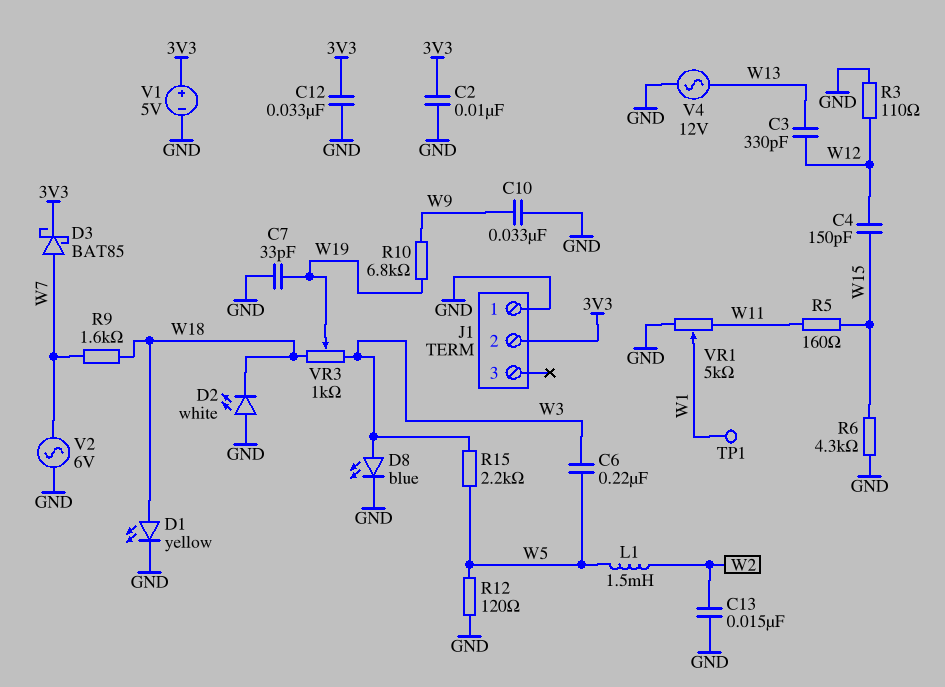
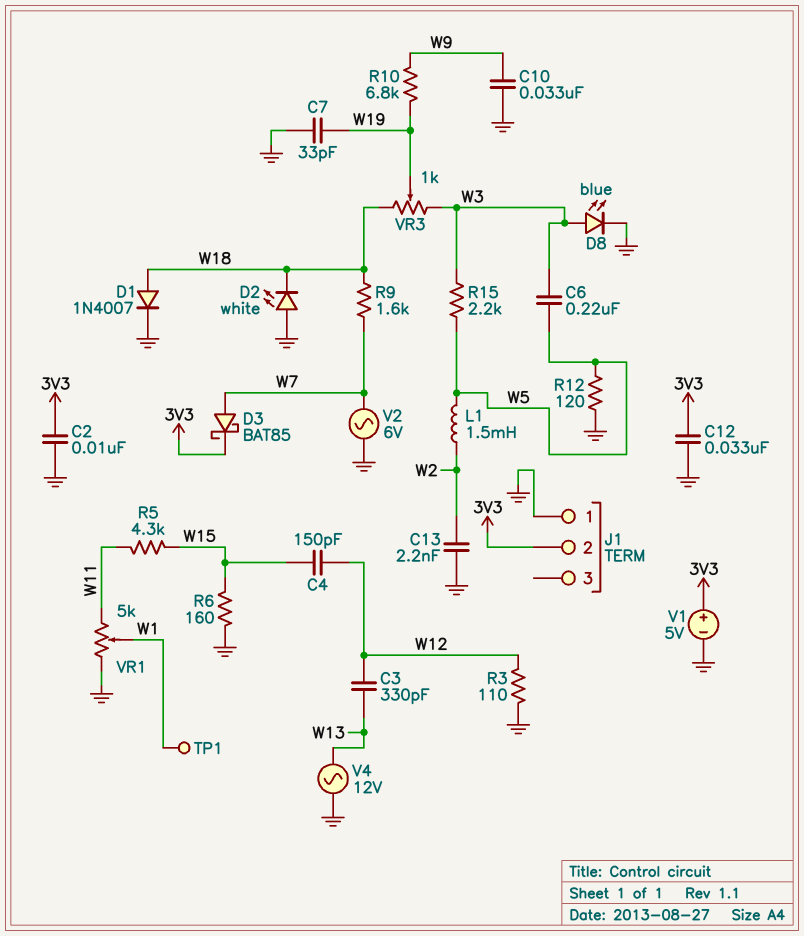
C13: 15nF (GND, W2) -> 2.2nF (GND, W2)
D1: LED yellow (A W18, K GND) -> diode 1N4007 (A W18, K GND)
R5: 160 (W11, W15) -> 4.3k (W11, W15)
R6: 4.3k (GND, W15) -> 160 (GND, W15)

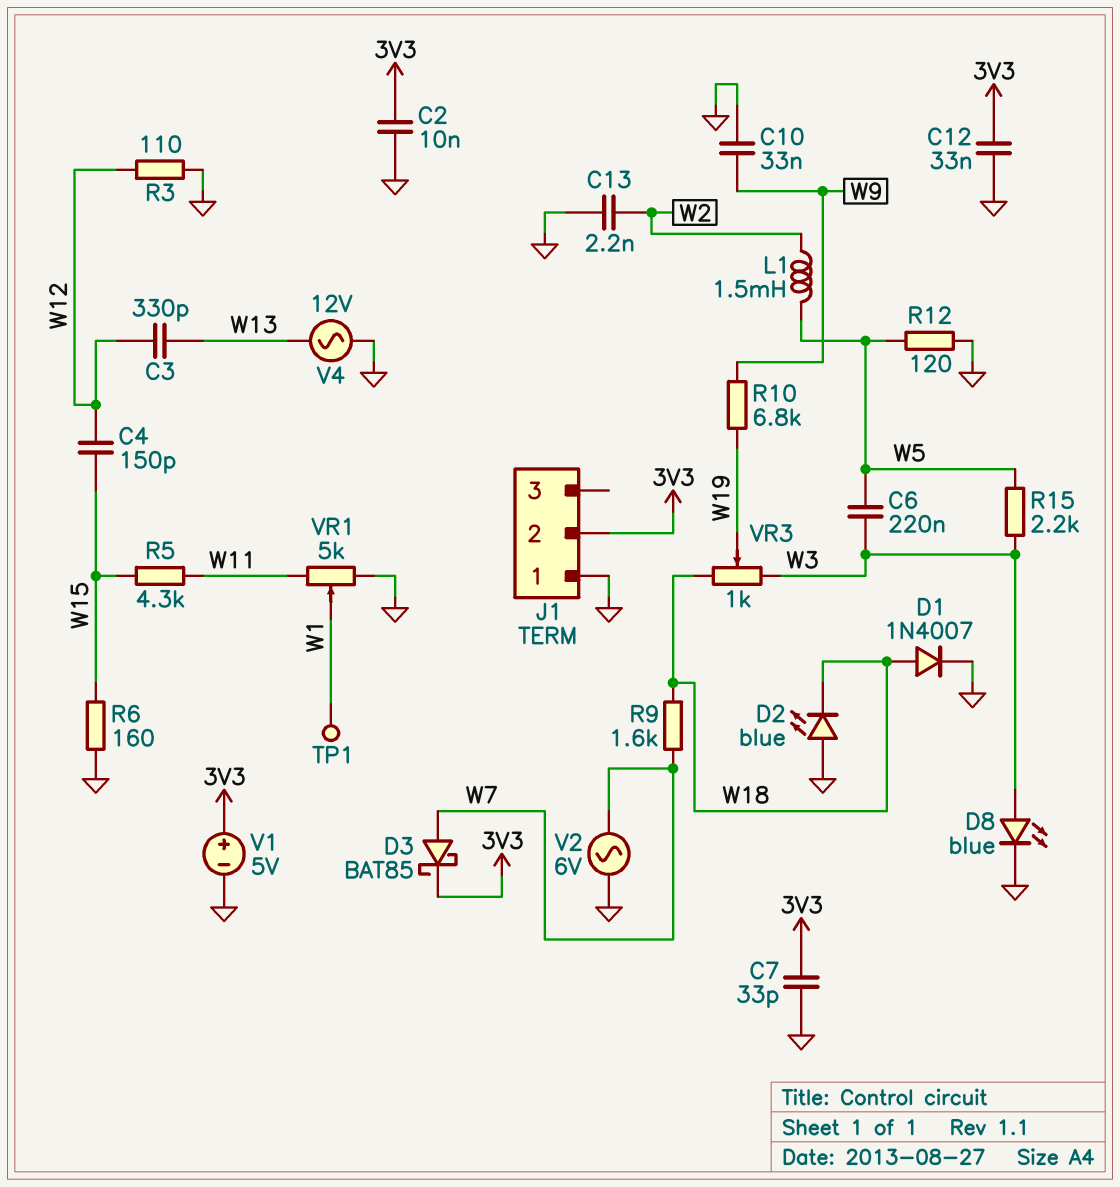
C7: 33pF (GND, W19) -> 33pF (3V3, GND)
D2: LED white (A GND, K W18) -> LED blue (A GND, K W18)

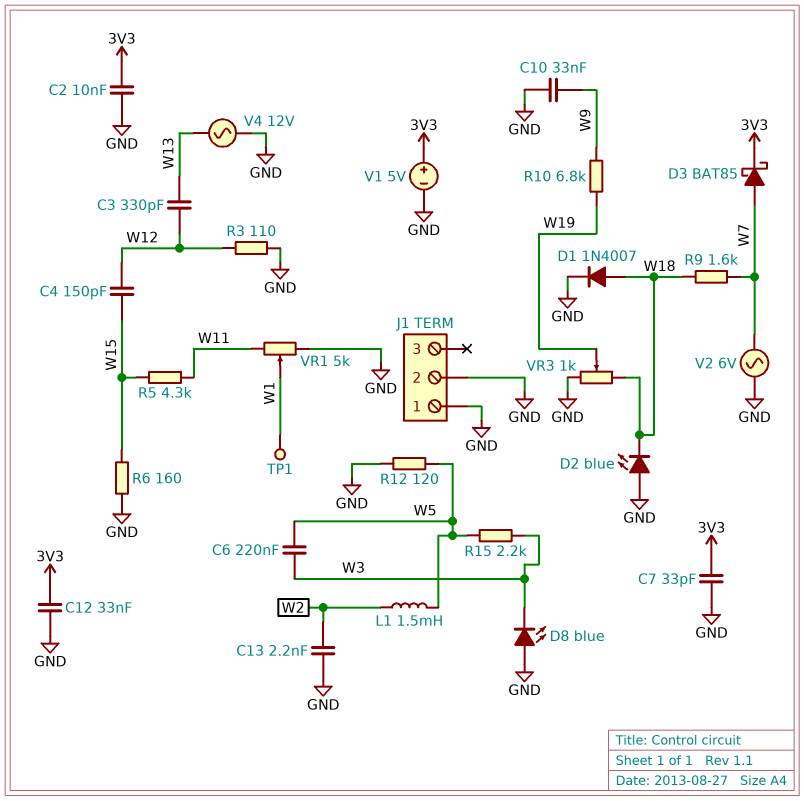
D8: LED blue (A W3, K GND) -> LED blue (A GND, K W3)
J1 pin 2: 3V3 -> GND
VR3: 1k (W3, W18, wiper W19) -> 1k (GND, W18, wiper W19)

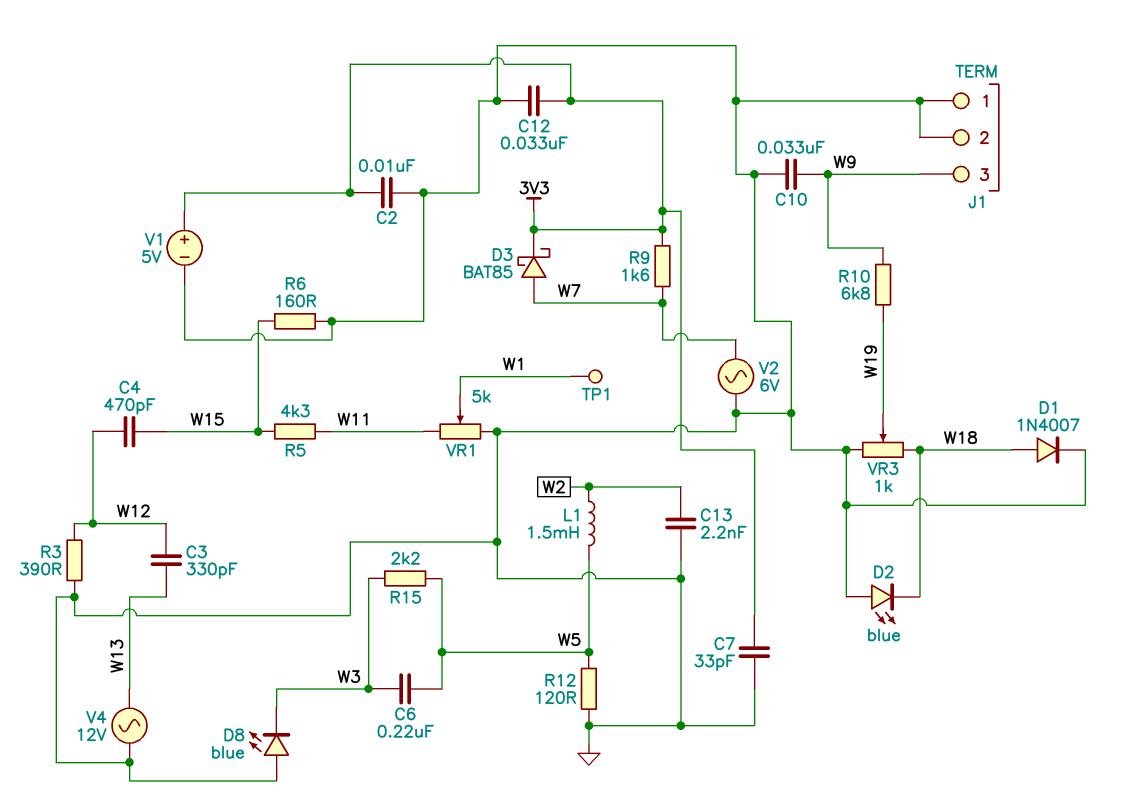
C4: 150pF (W12, W15) -> 470pF (W12, W15)
J1 pin 3: none -> W9
R3: 110 (GND, W12) -> 390 (GND, W12)
R9: 1.6k (W7, W18) -> 1.6k (3V3, W7)

